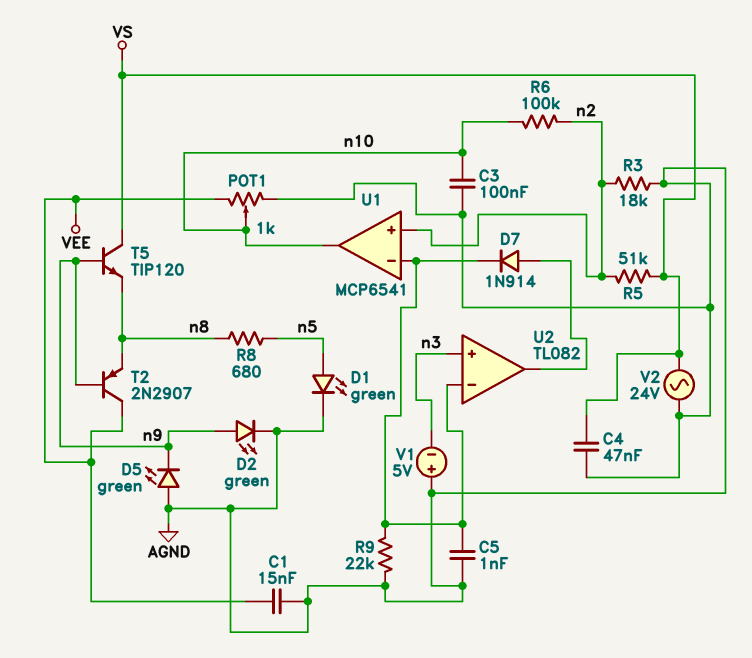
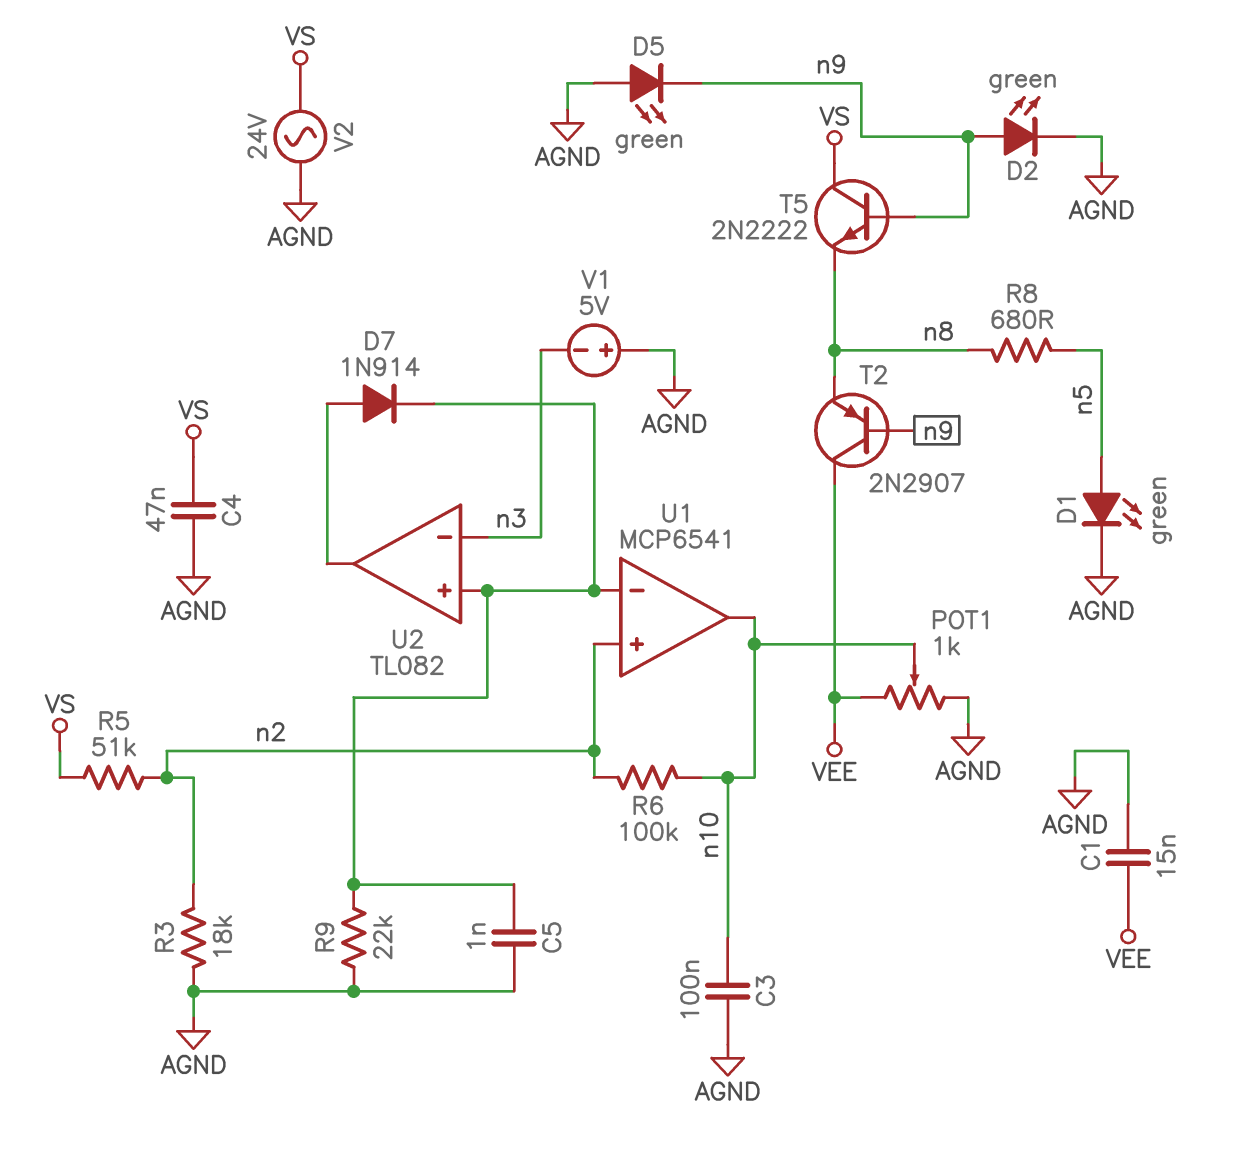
T5: NPN TIP120 (B n9, C VS, E n8) -> NPN 2N2222 (B n9, C VS, E n8)
U2 pin in+: n3 -> U1/in-
U2 pin in-: U1/in- -> n3

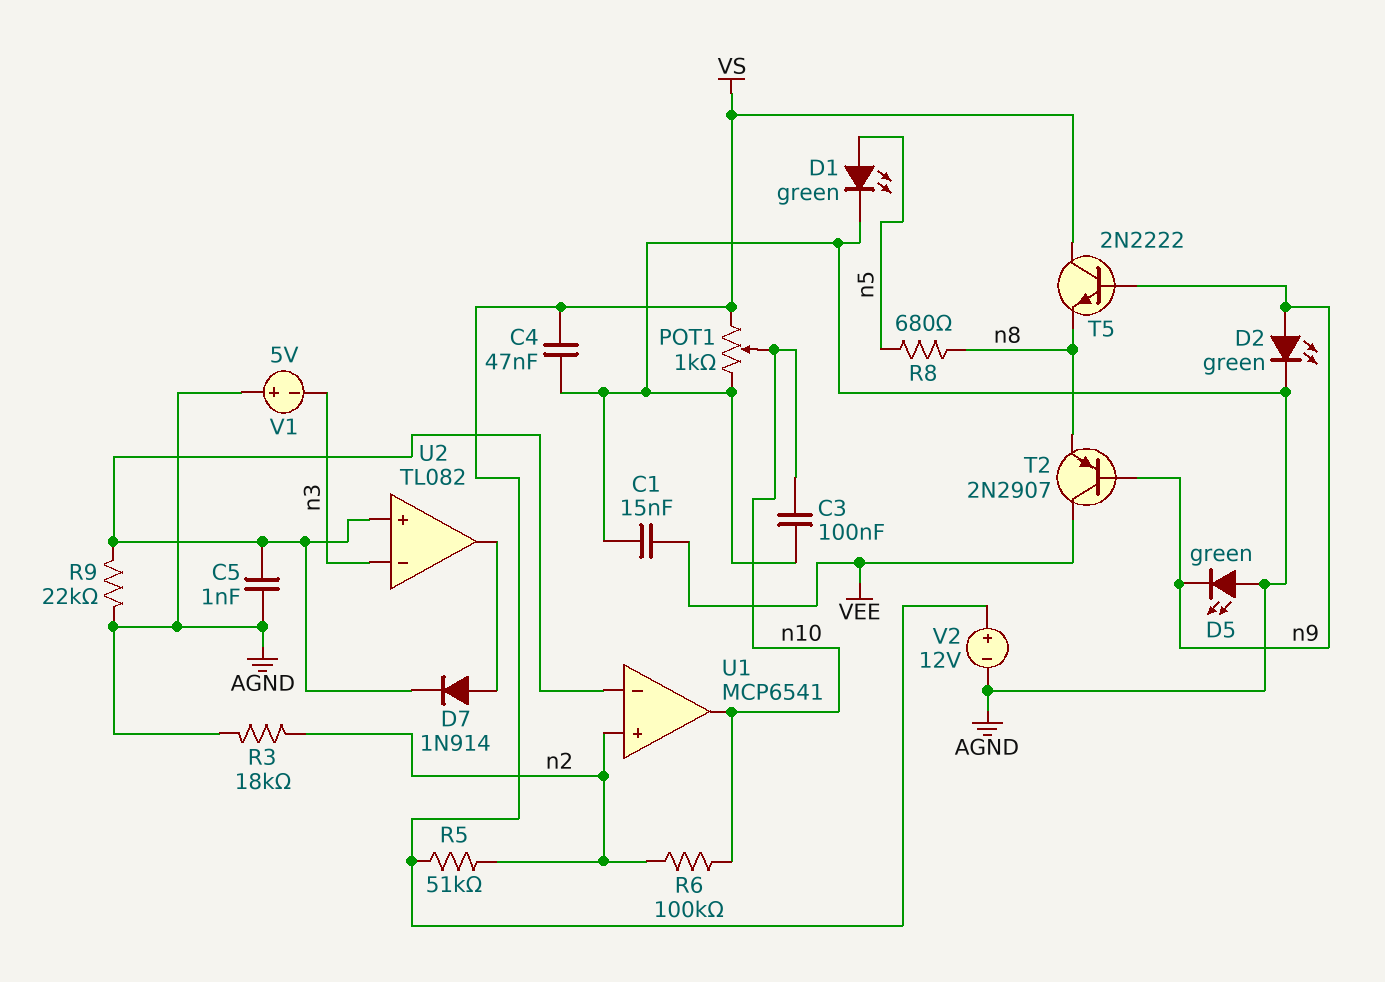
POT1: 1k (AGND, VEE, wiper n10) -> 1k (AGND, VS, wiper n10)
V2: AC 24V (AGND, VS) -> 12V (plus VS, minus AGND)

